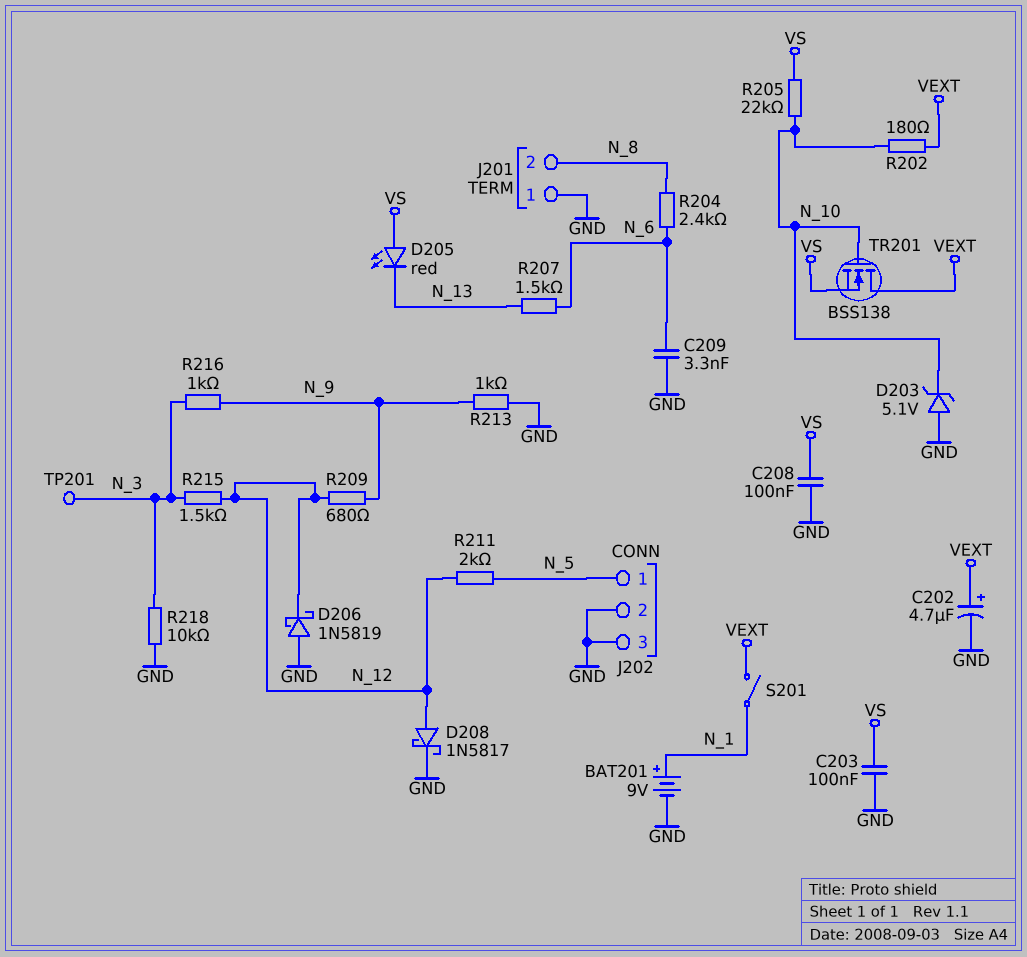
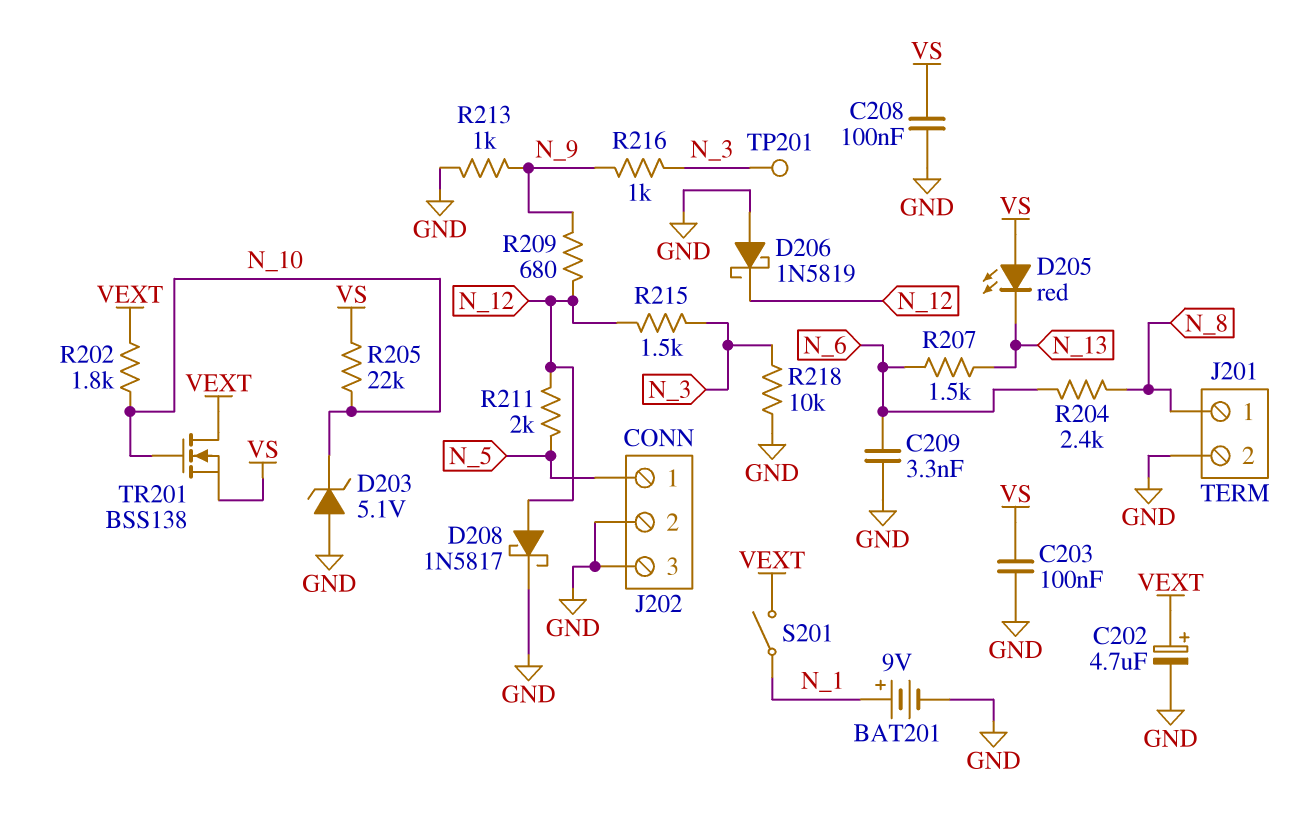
J201 pin 1: GND -> N_8
J201 pin 2: N_8 -> GND
R202: 180 (N_10, VEXT) -> 1.8k (N_10, VEXT)

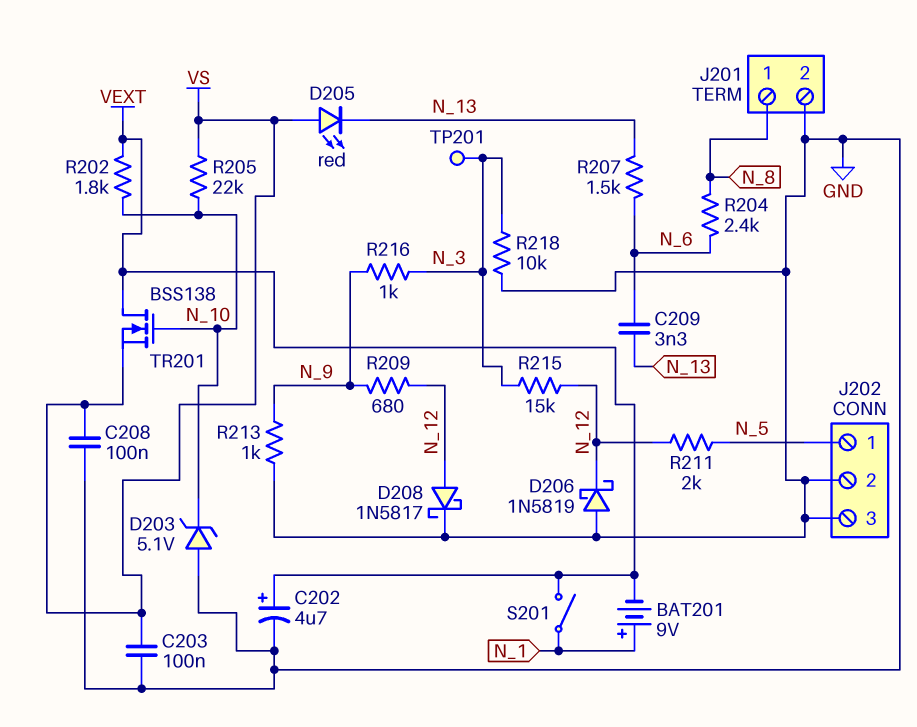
BAT201: 9V (plus N_1, minus GND) -> 9V (plus N_1, minus VEXT)
C209: 3.3nF (GND, N_6) -> 3.3nF (N_6, N_13)
R215: 1.5k (N_3, N_12) -> 15k (N_3, N_12)

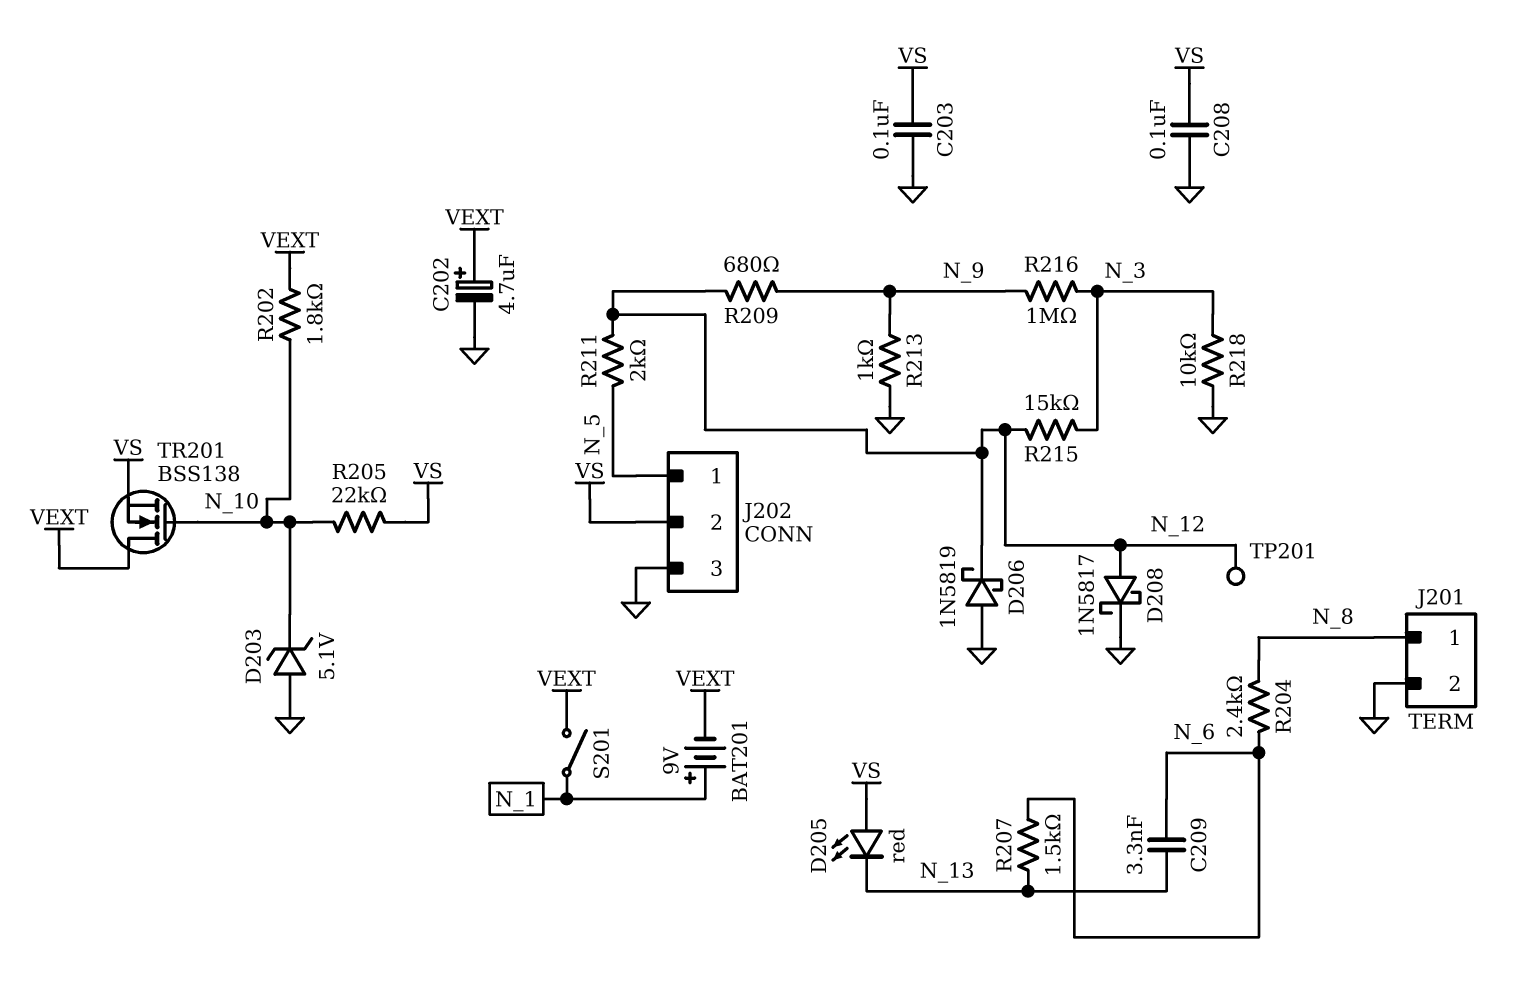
J202 pin 2: GND -> VS
R216: 1k (N_3, N_9) -> 1M (N_3, N_9)
TP201: test point (N_3) -> test point (N_12)

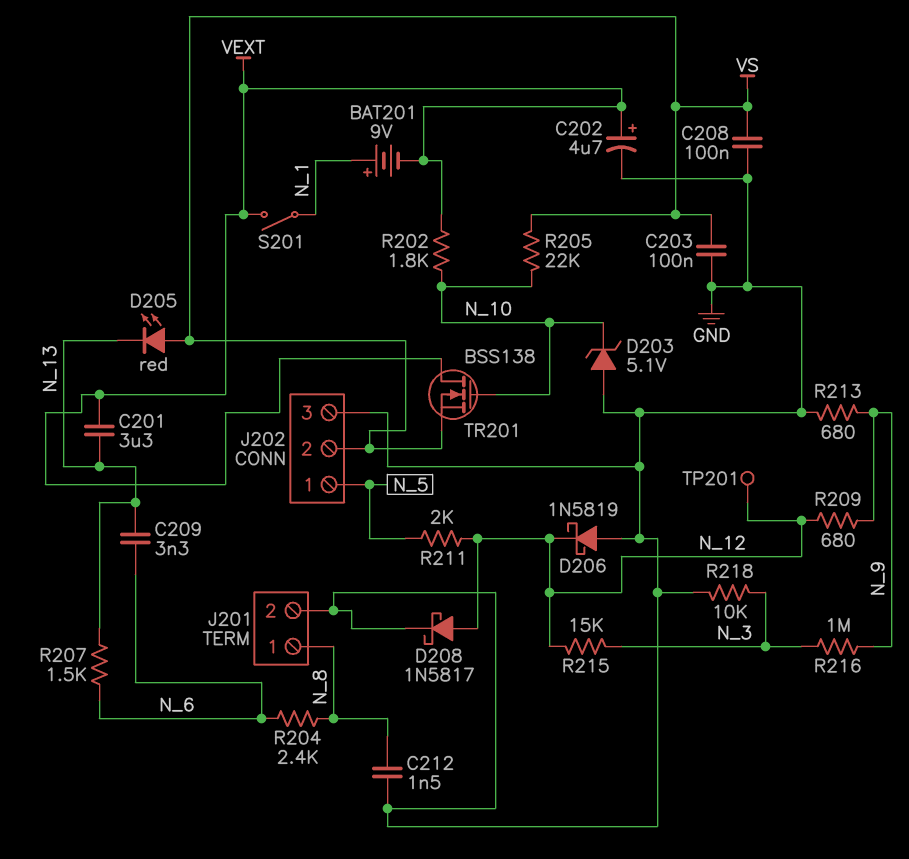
C201: none -> 3.3uF (N_13, VEXT)
C212: none -> 1.5nF (GND, N_8)
R213: 1k (GND, N_9) -> 680 (GND, N_9)

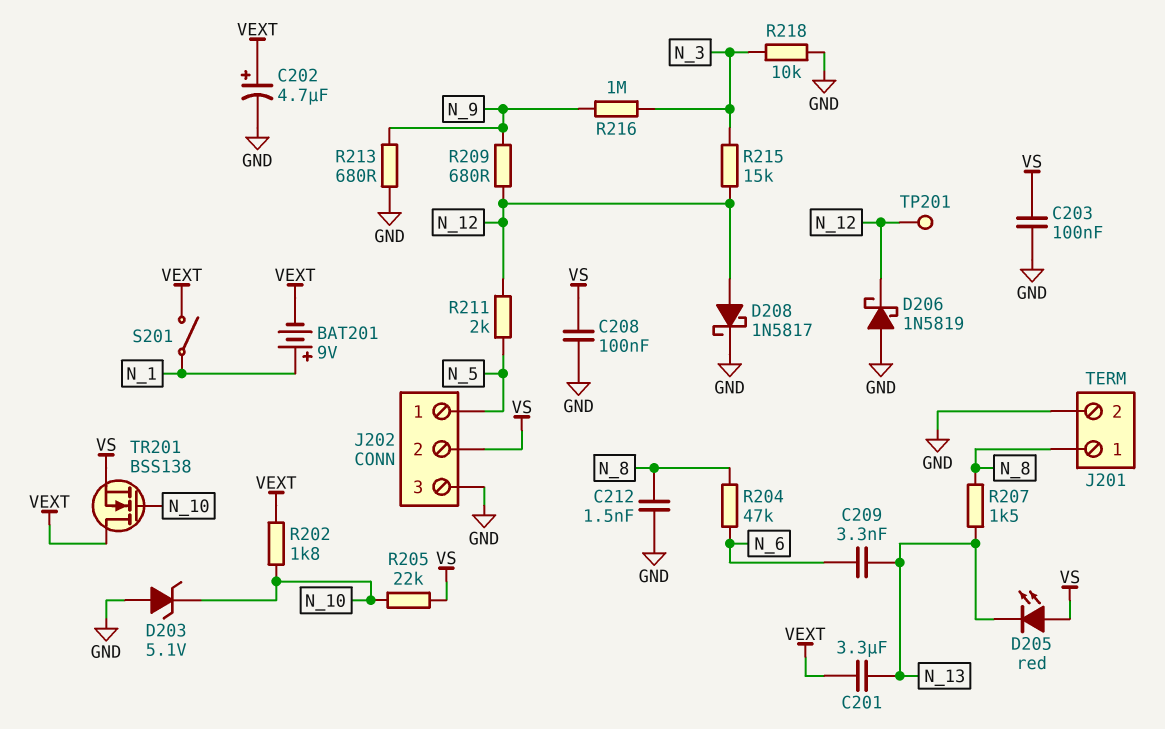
R204: 2.4k (N_6, N_8) -> 47k (N_6, N_8)
R207: 1.5k (N_6, N_13) -> 1.5k (N_8, N_13)

